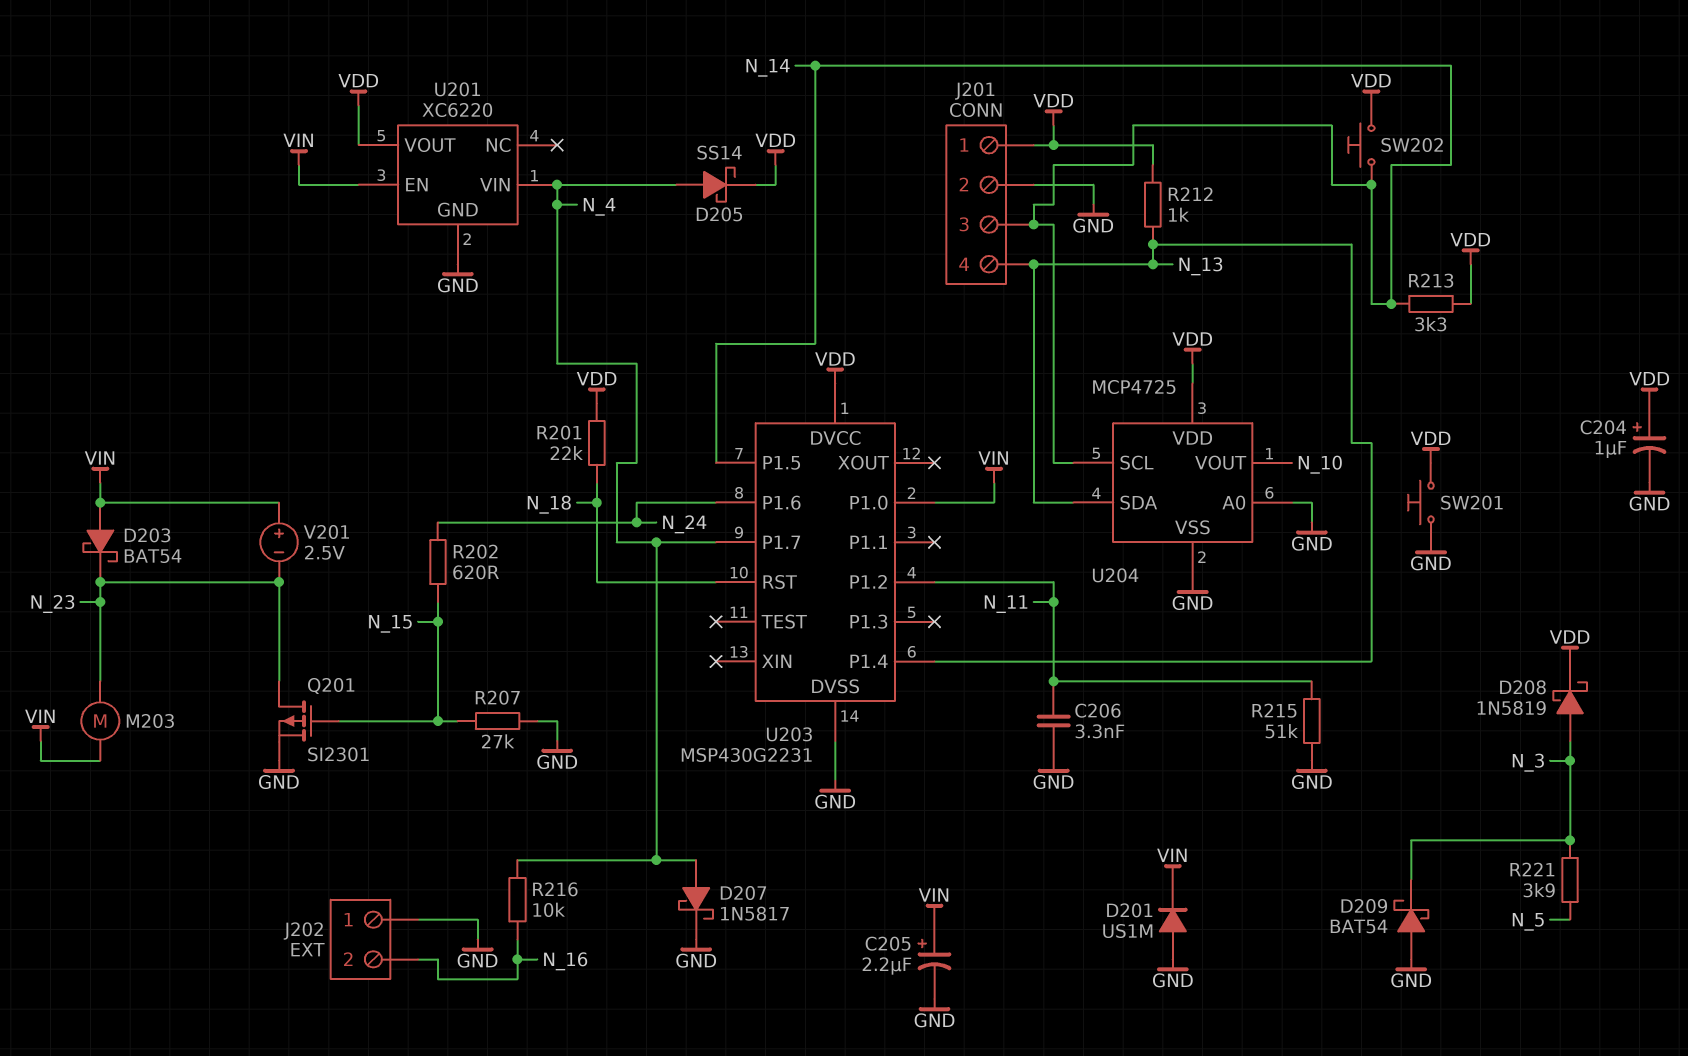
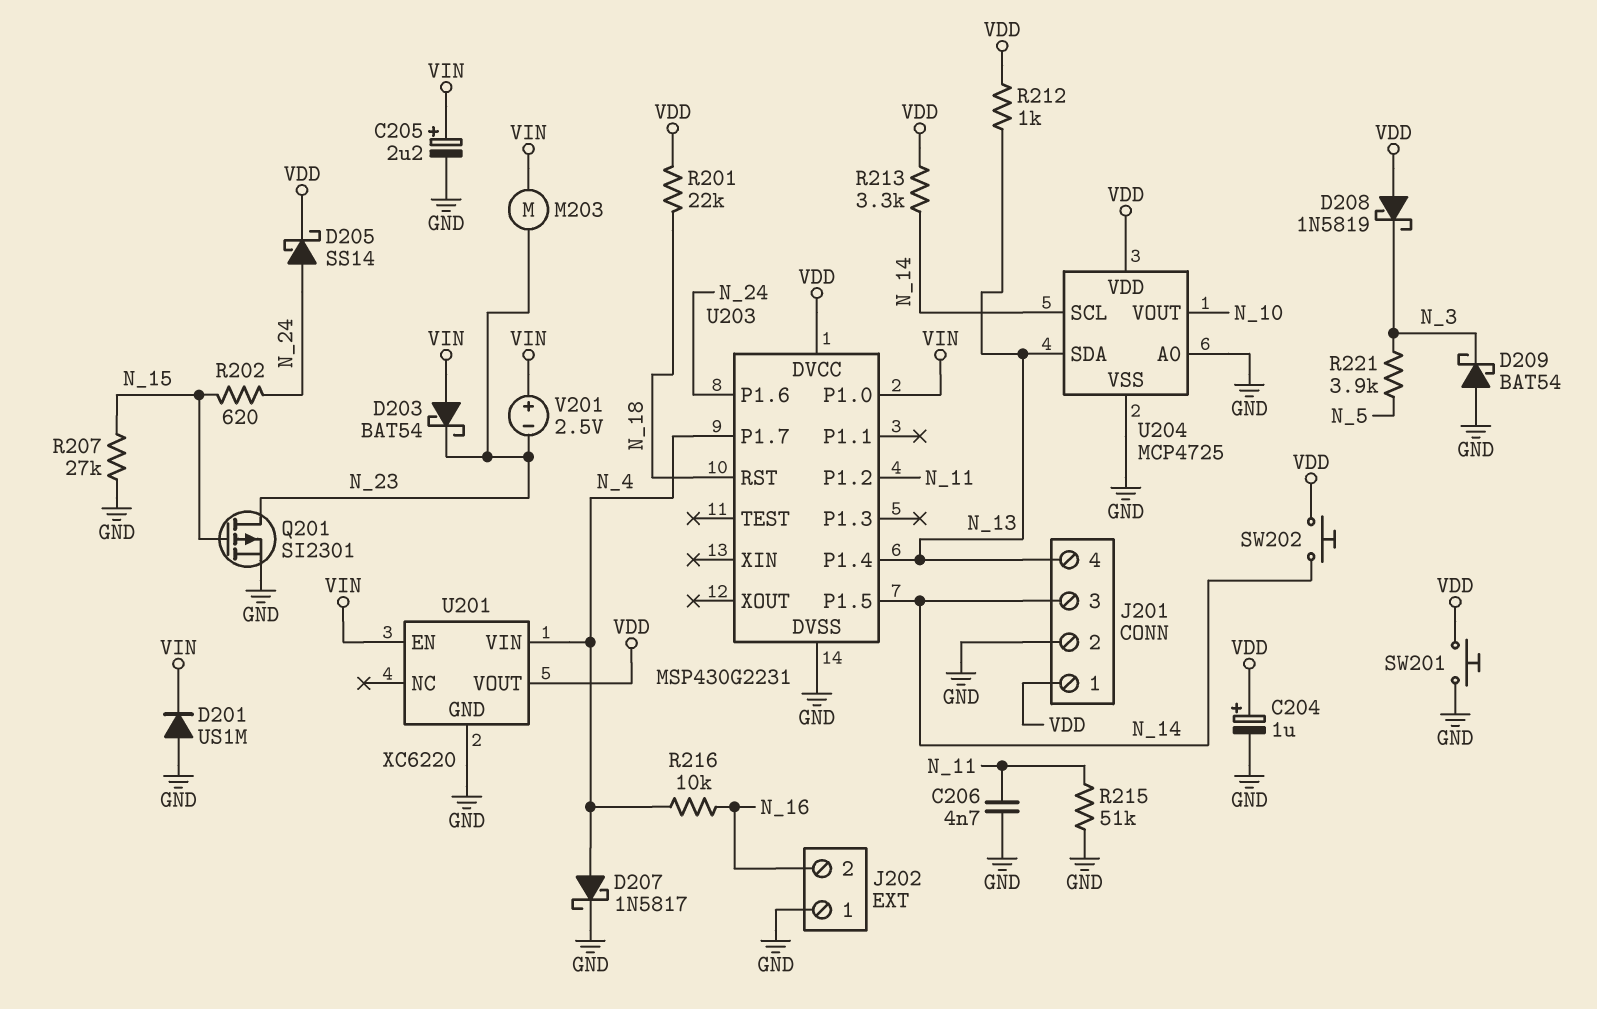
C206: 3.3nF (GND, N_11) -> 4.7nF (GND, N_11)
D205: schottky SS14 (A N_4, K VDD) -> schottky SS14 (A N_24, K VDD)
D208: schottky 1N5819 (A N_3, K VDD) -> schottky 1N5819 (A VDD, K N_3)

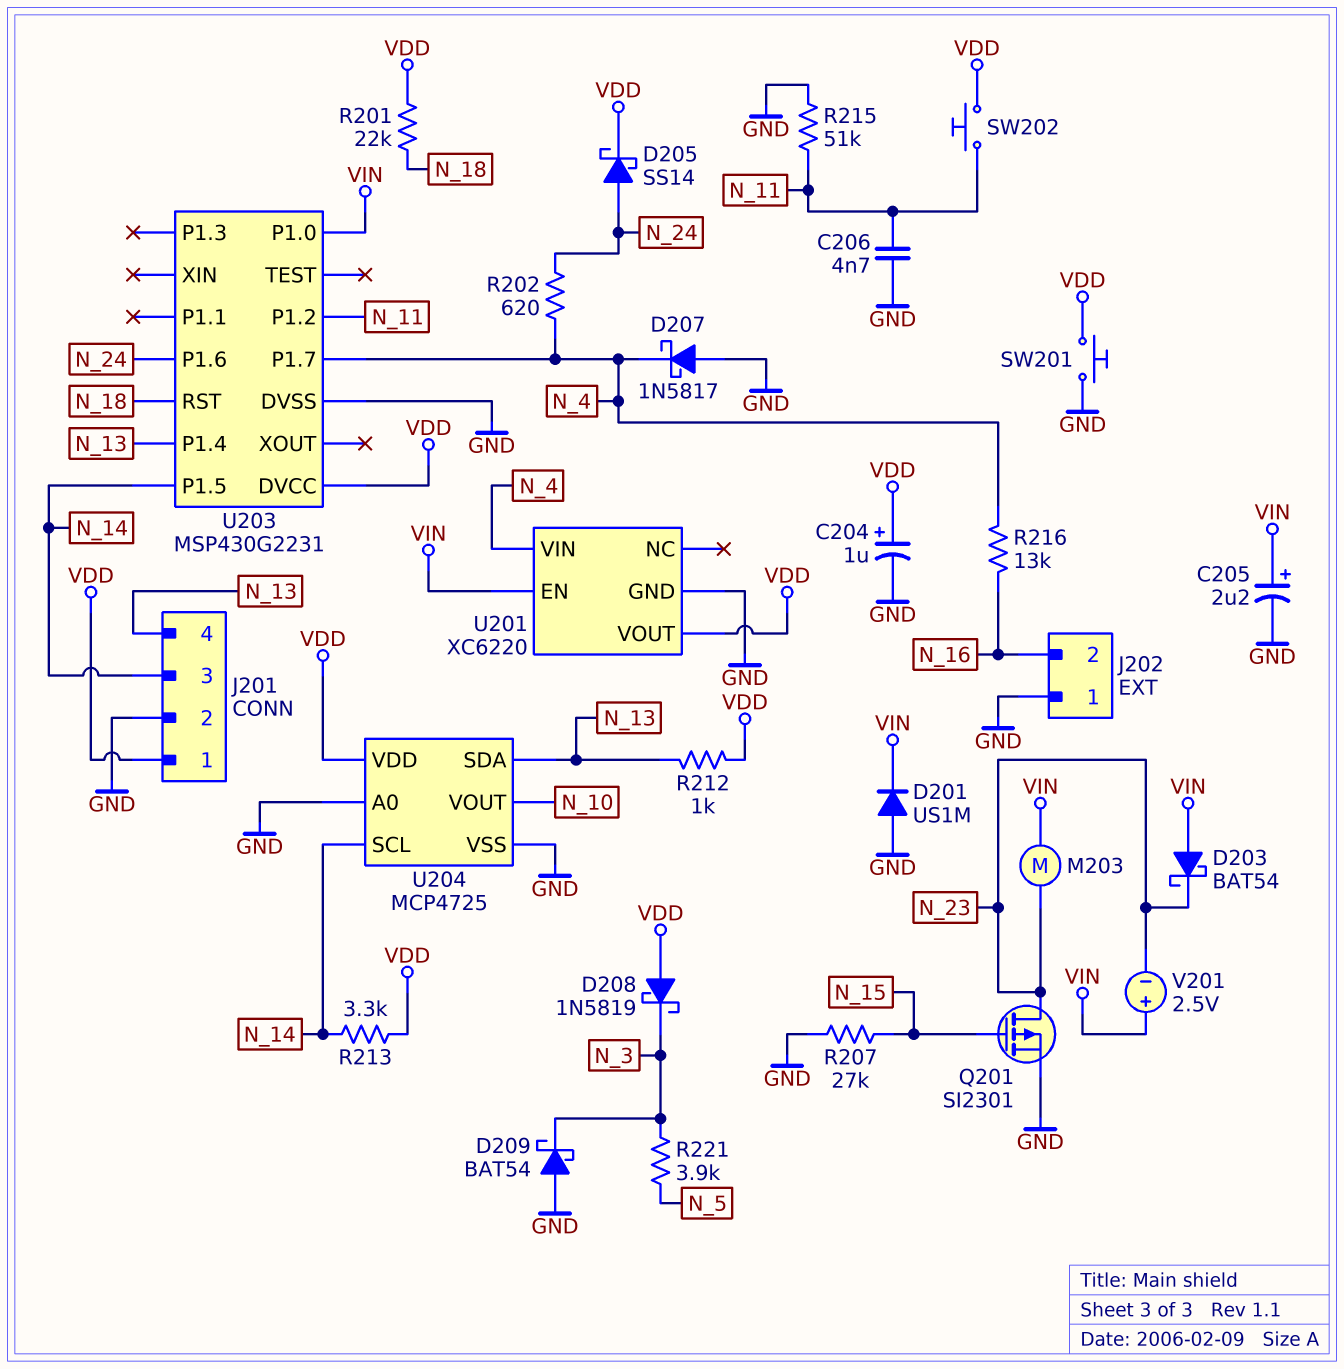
D207: schottky 1N5817 (A N_4, K GND) -> schottky 1N5817 (A GND, K N_4)
R202: 620 (N_15, N_24) -> 620 (N_4, N_24)
R216: 10k (N_4, N_16) -> 13k (N_4, N_16)
SW202: button (N_14, VDD) -> button (N_11, VDD)

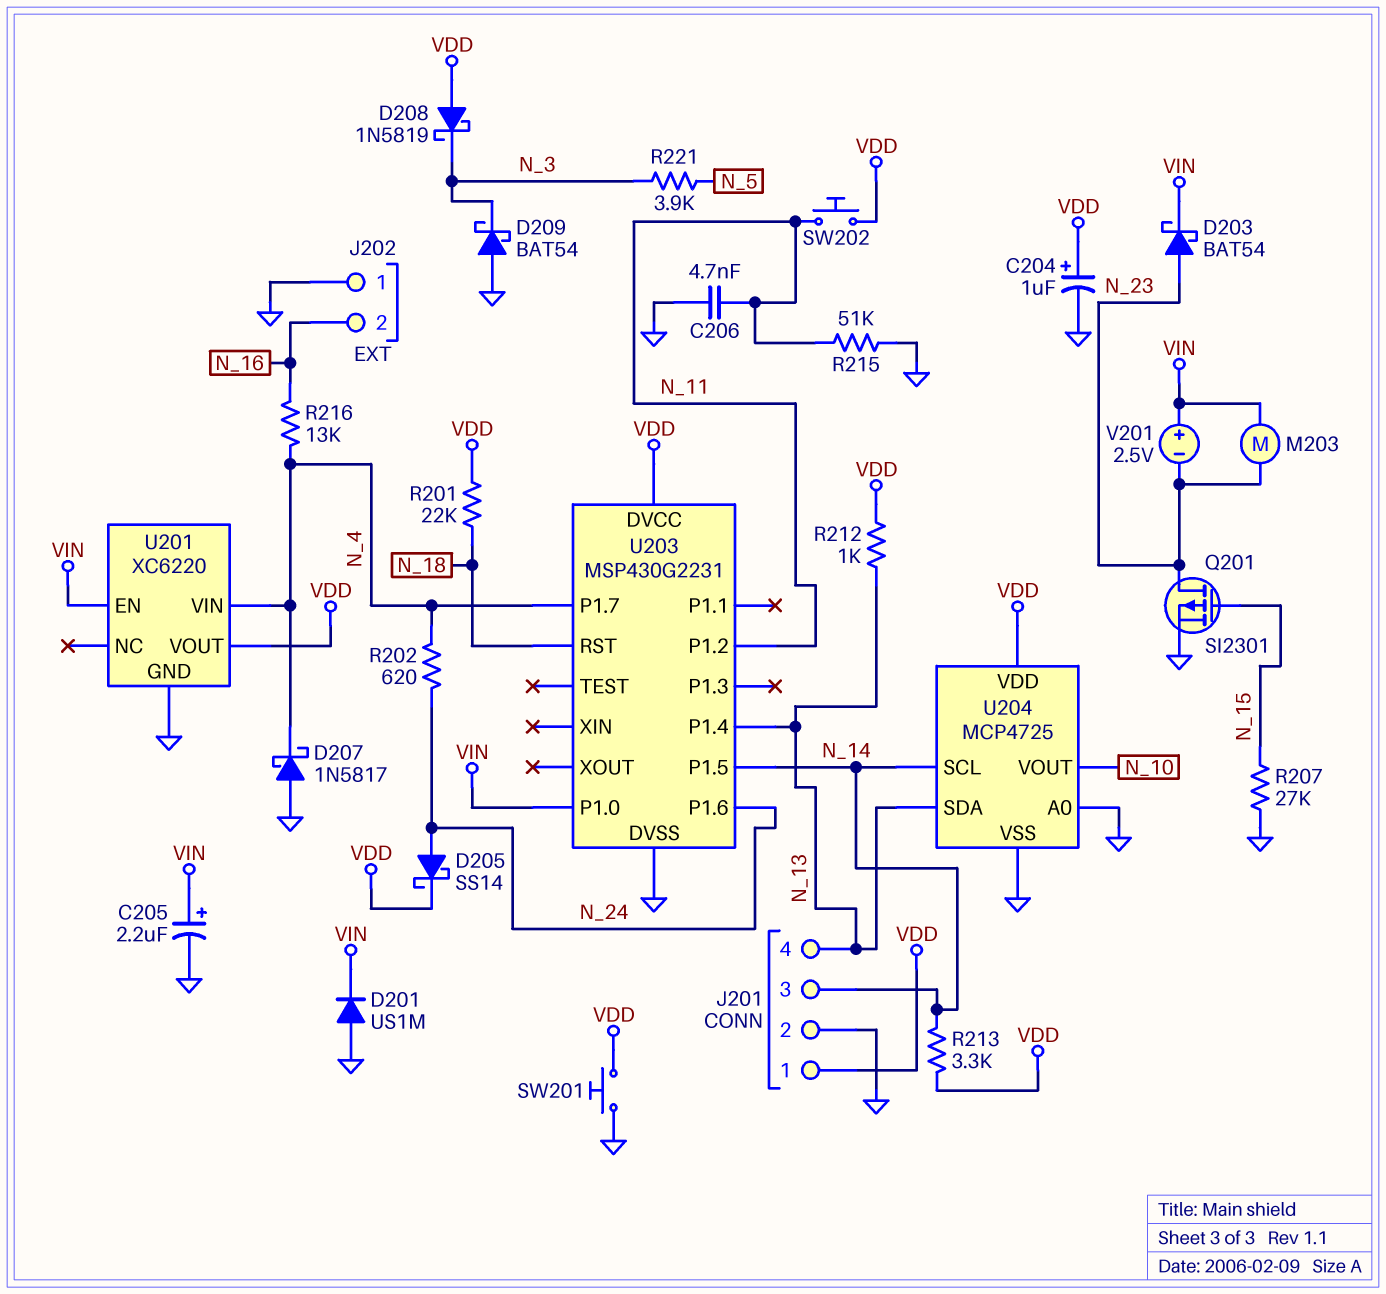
D203: schottky BAT54 (A VIN, K N_23) -> schottky BAT54 (A N_23, K VIN)

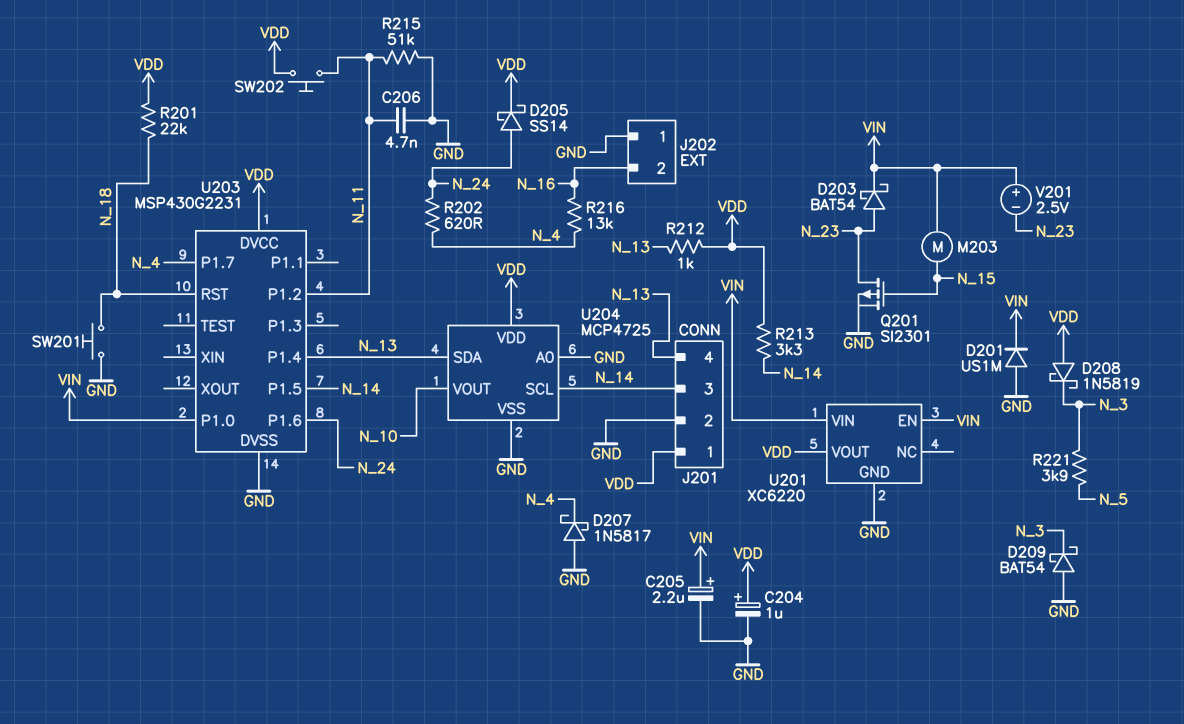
M203: motor (N_23, VIN) -> motor (N_15, VIN)
R207: 27k (GND, N_15) -> none
SW201: button (GND, VDD) -> button (GND, N_18)
U201 pin VIN: N_4 -> VIN

